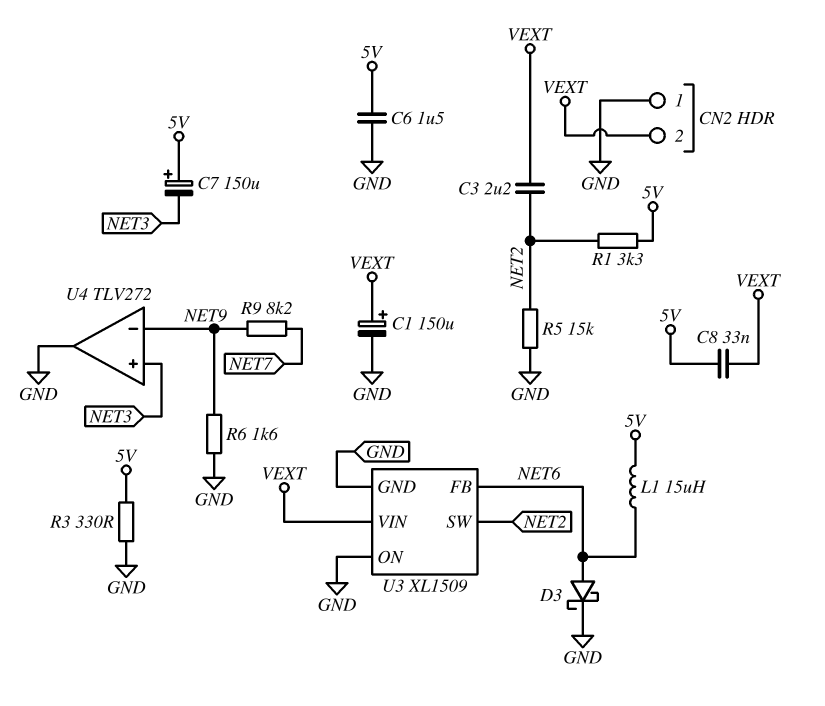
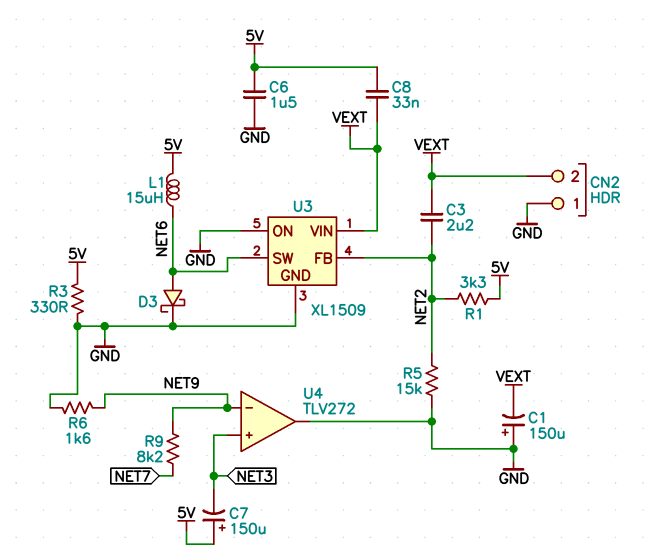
C1: 150uF (plus VEXT, minus GND) -> 150uF (plus GND, minus VEXT)
U3 pin FB: NET6 -> NET2
U3 pin SW: NET2 -> NET6

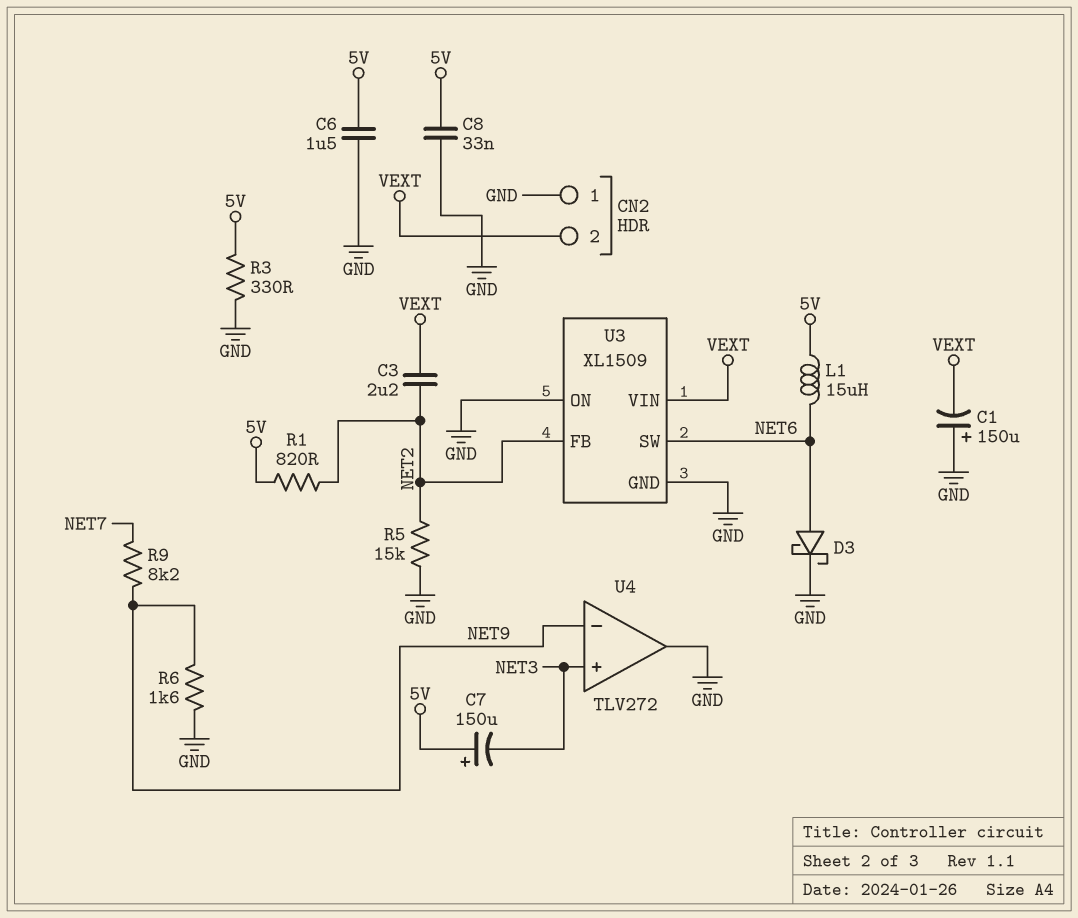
C8: 33nF (5V, VEXT) -> 33nF (5V, GND)
R1: 3.3k (5V, NET2) -> 820 (5V, NET2)

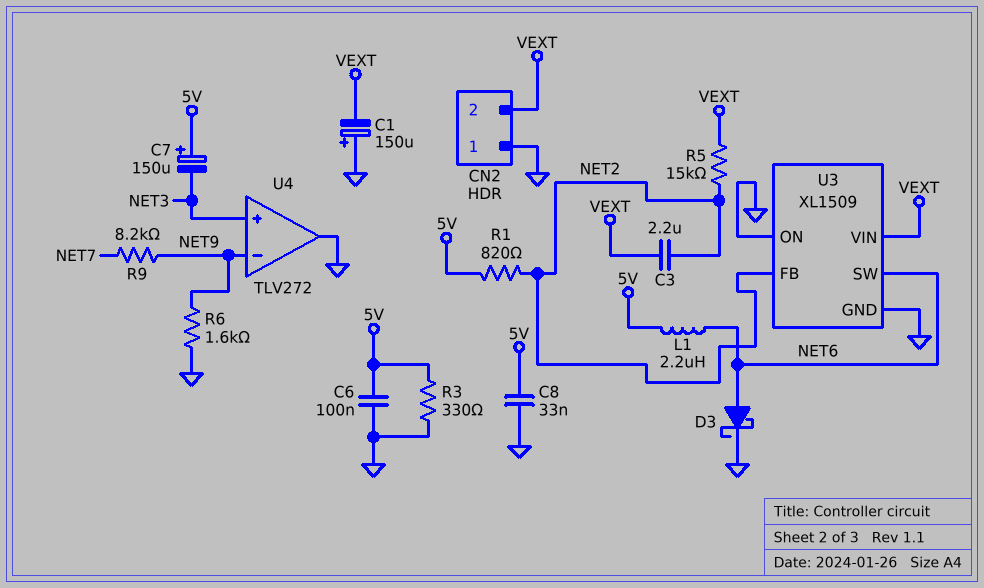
C6: 1.5uF (5V, GND) -> 100nF (5V, GND)
L1: 15uH (5V, NET6) -> 2.2uH (5V, NET6)
R5: 15k (GND, NET2) -> 15k (NET2, VEXT)

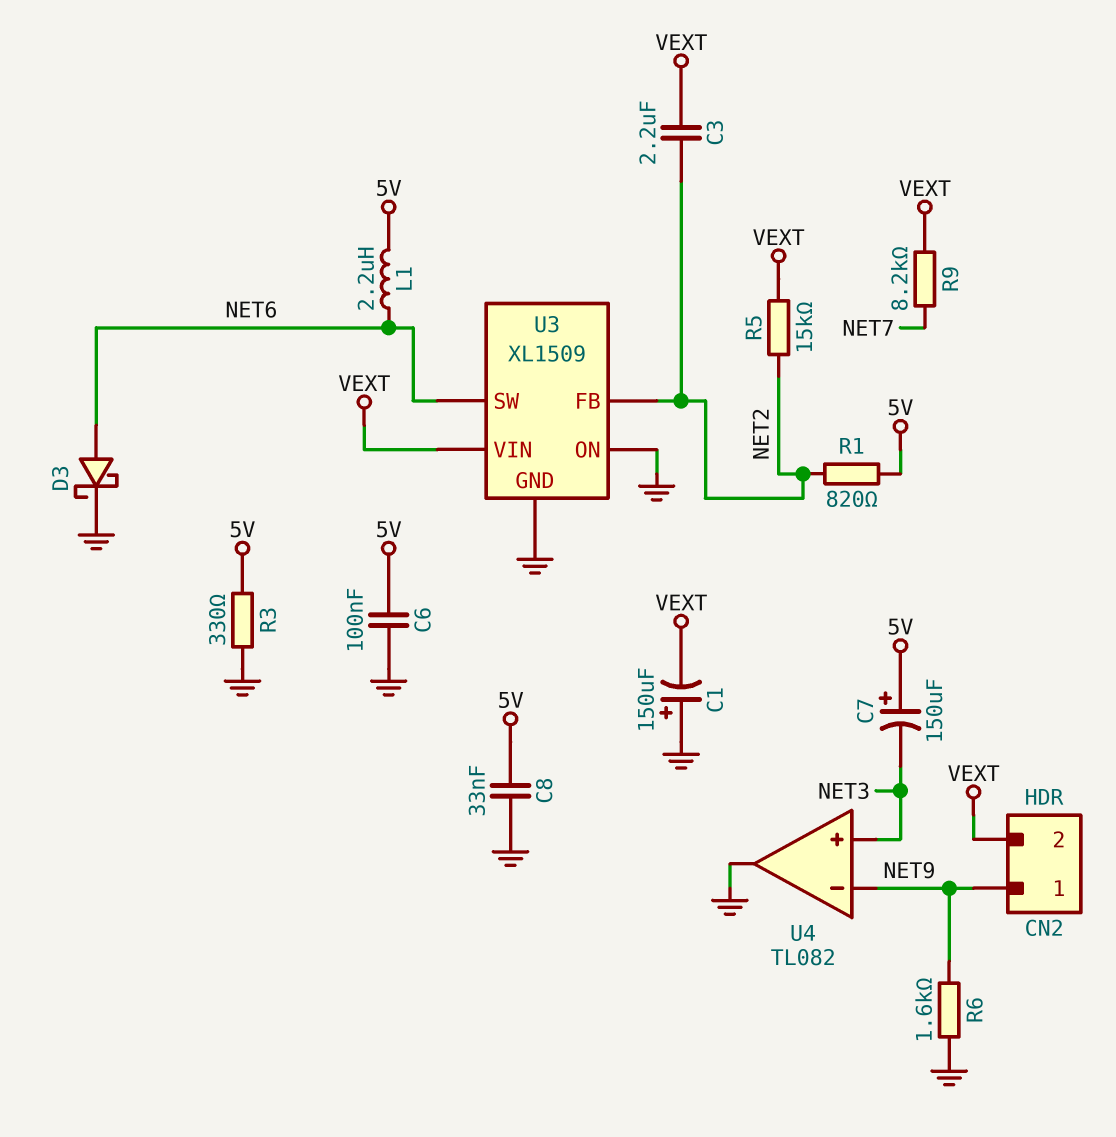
CN2 pin 1: GND -> NET9
R9: 8.2k (NET7, NET9) -> 8.2k (NET7, VEXT)
U4: TLV272 -> TL082

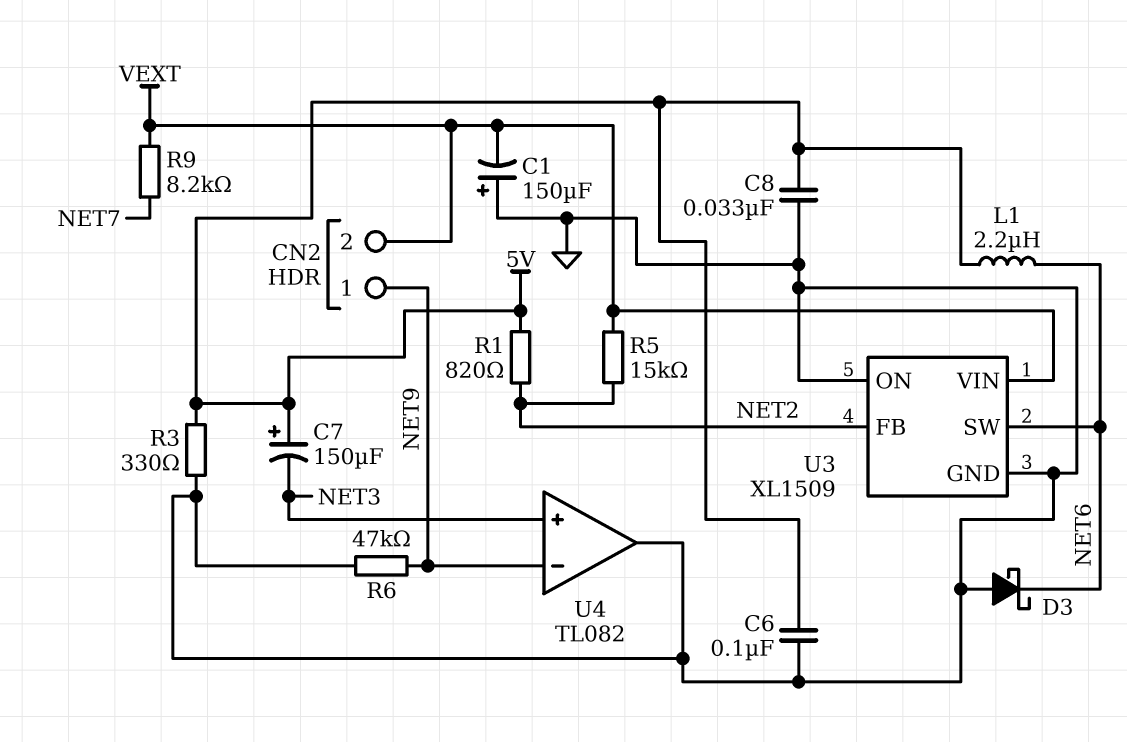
C3: 2.2uF (NET2, VEXT) -> none
D3: schottky (A NET6, K GND) -> schottky (A GND, K NET6)
R6: 1.6k (GND, NET9) -> 47k (GND, NET9)

